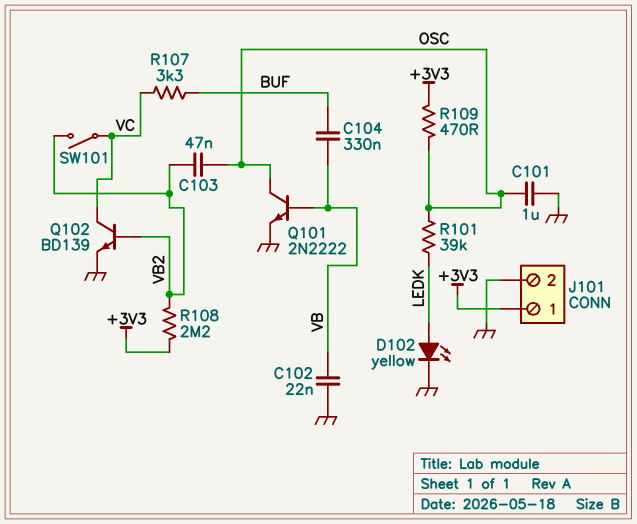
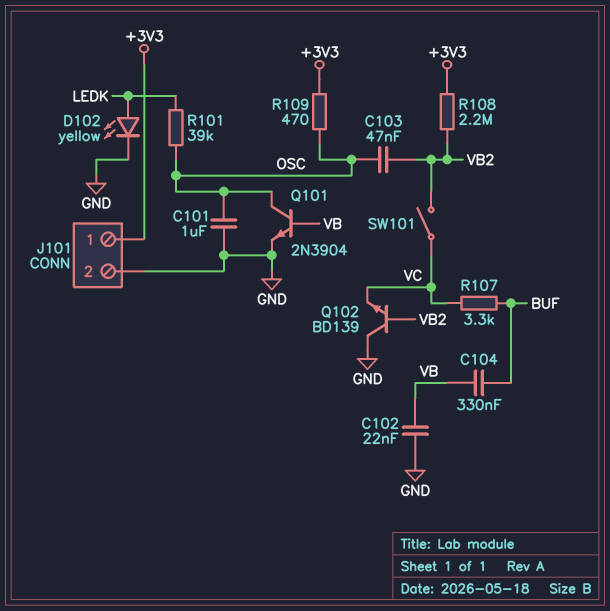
Q101: NPN 2N2222 (B VB, C OSC, E GND) -> NPN 2N3904 (B VB, C OSC, E GND)
Q102: NPN BD139 (B VB2, C VC, E GND) -> NPN BD139 (B VB2, C GND, E VC)

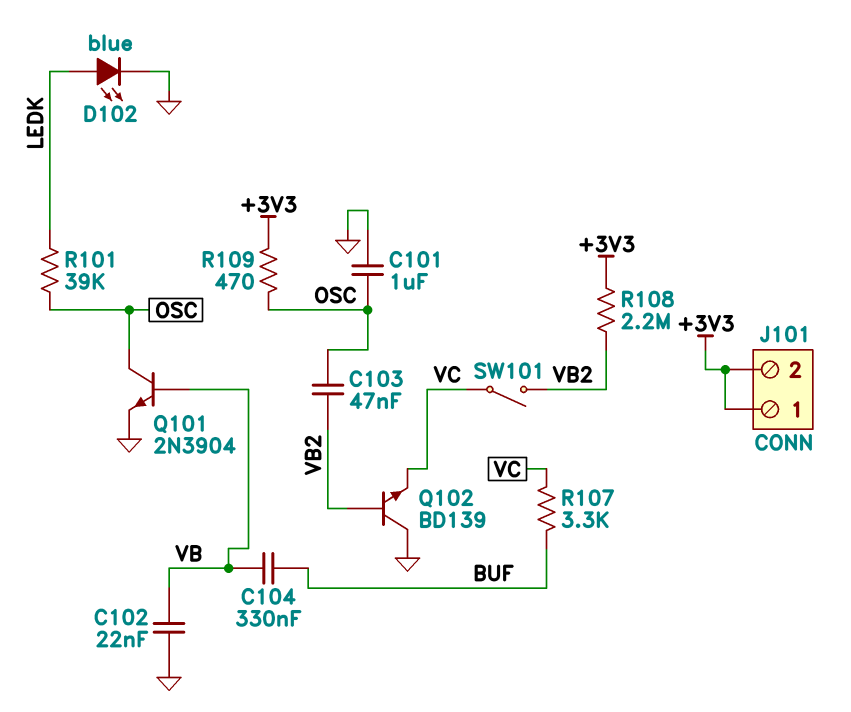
D102: LED yellow (A LEDK, K GND) -> LED blue (A LEDK, K GND)
J101 pin 2: GND -> +3V3

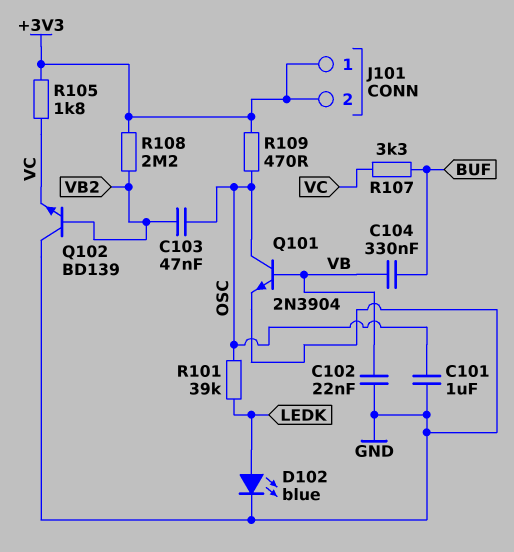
R105: none -> 1.8k (+3V3, VC)
SW101: switch (VB2, VC) -> none

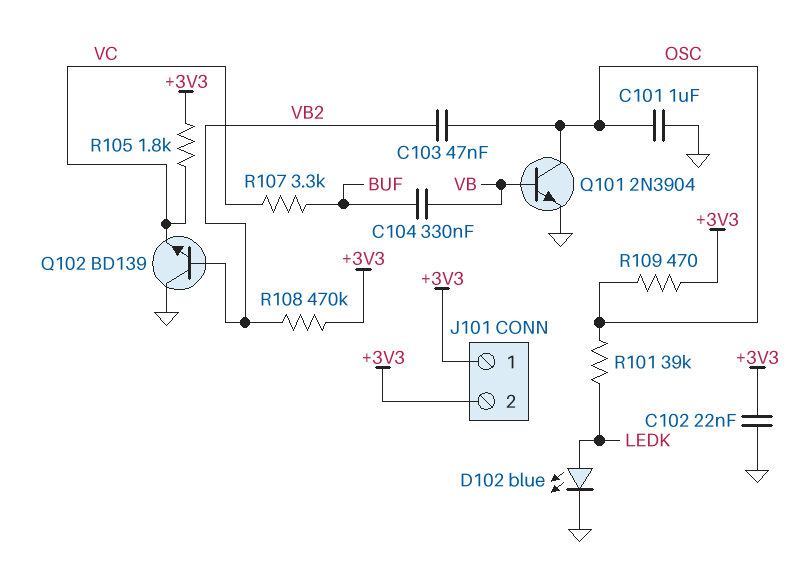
C102: 22nF (GND, VB) -> 22nF (+3V3, GND)
R108: 2.2M (+3V3, VB2) -> 470k (+3V3, VB2)

